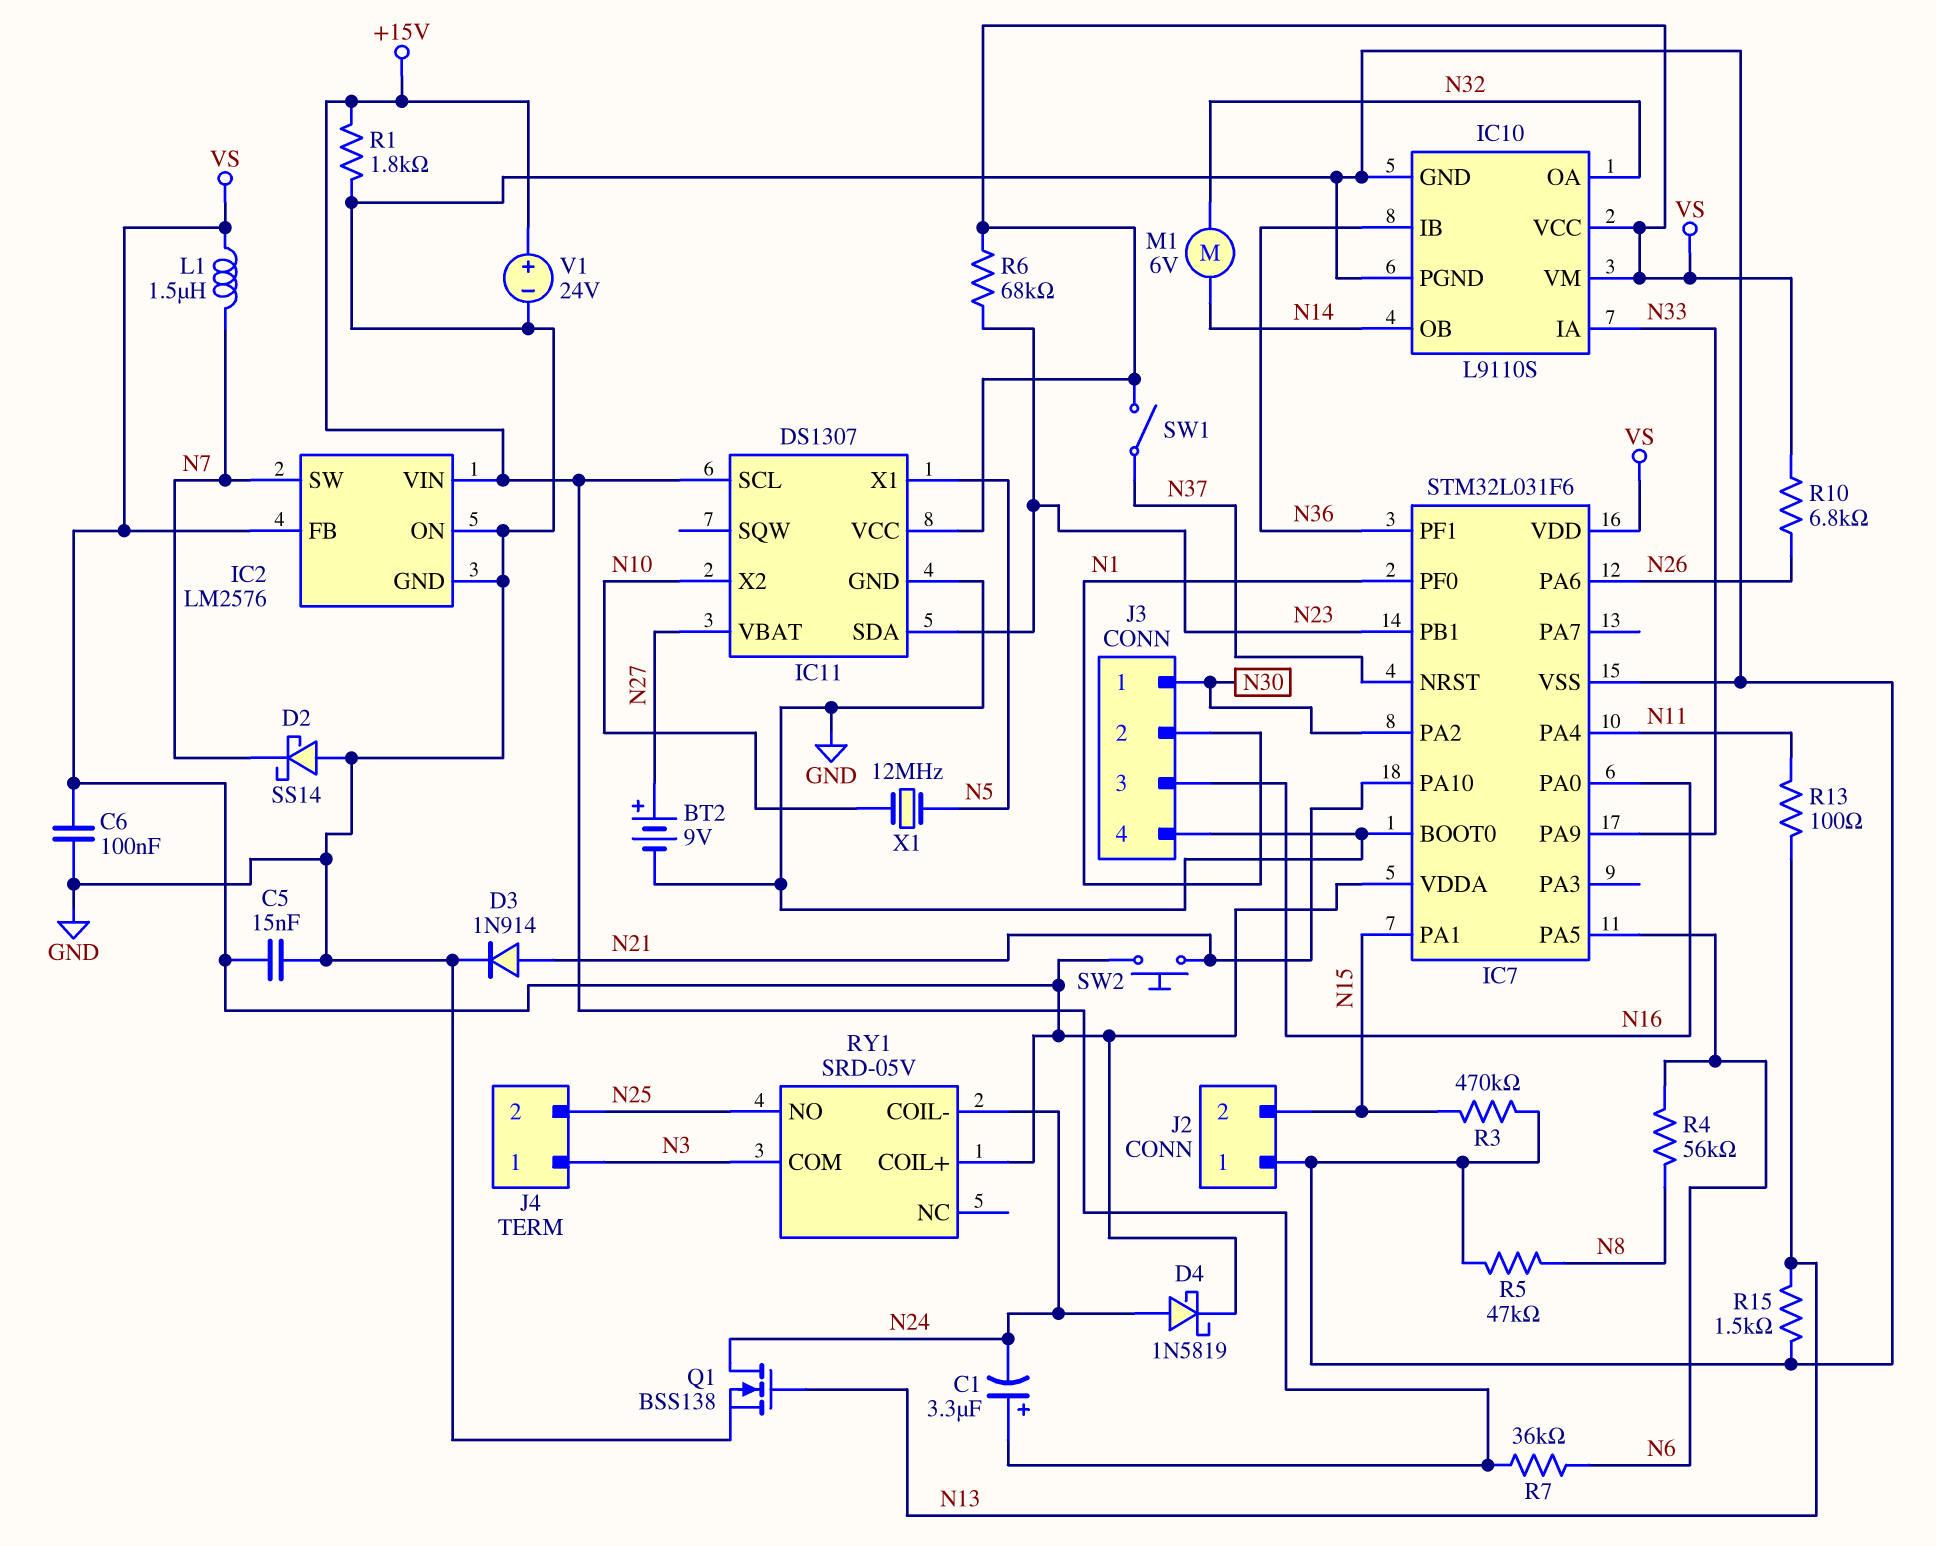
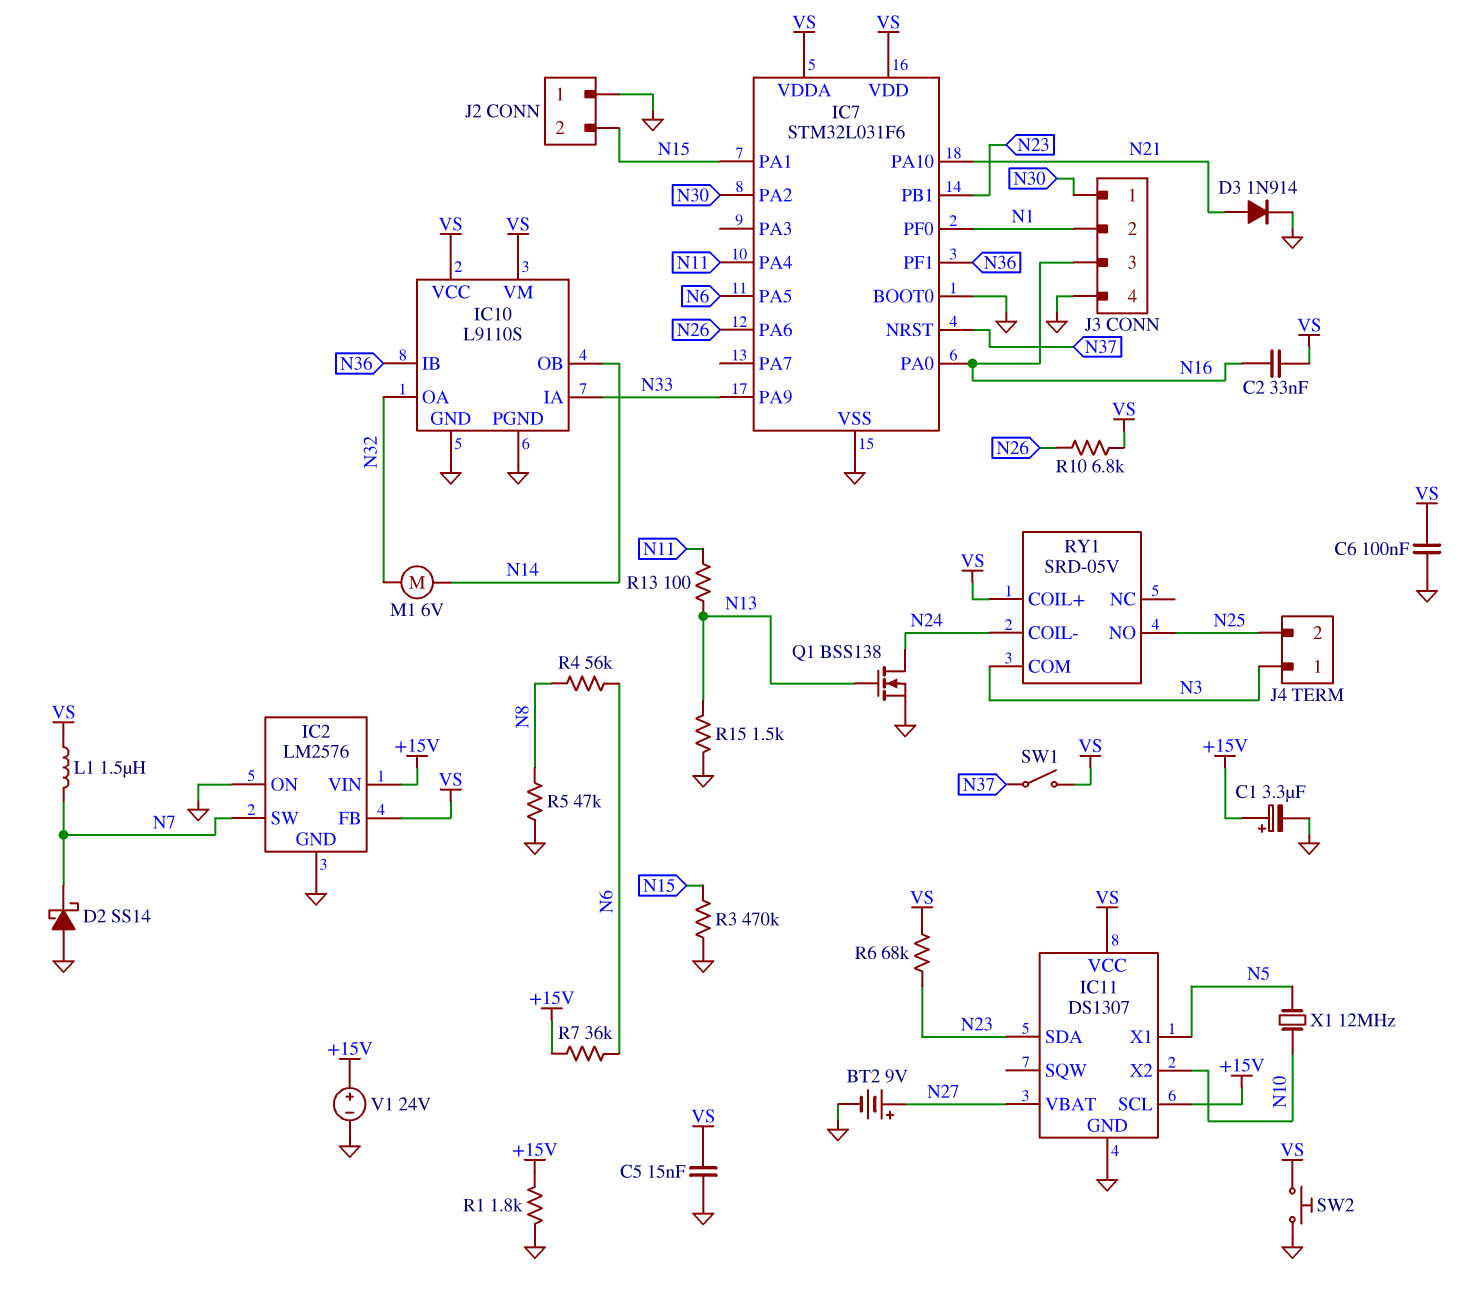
C1: 3.3uF (plus +15V, minus N24) -> 3.3uF (plus +15V, minus GND)
C2: none -> 33nF (N16, VS)
D4: schottky 1N5819 (A N24, K VS) -> none
SW2: button (N21, VS) -> button (GND, VS)

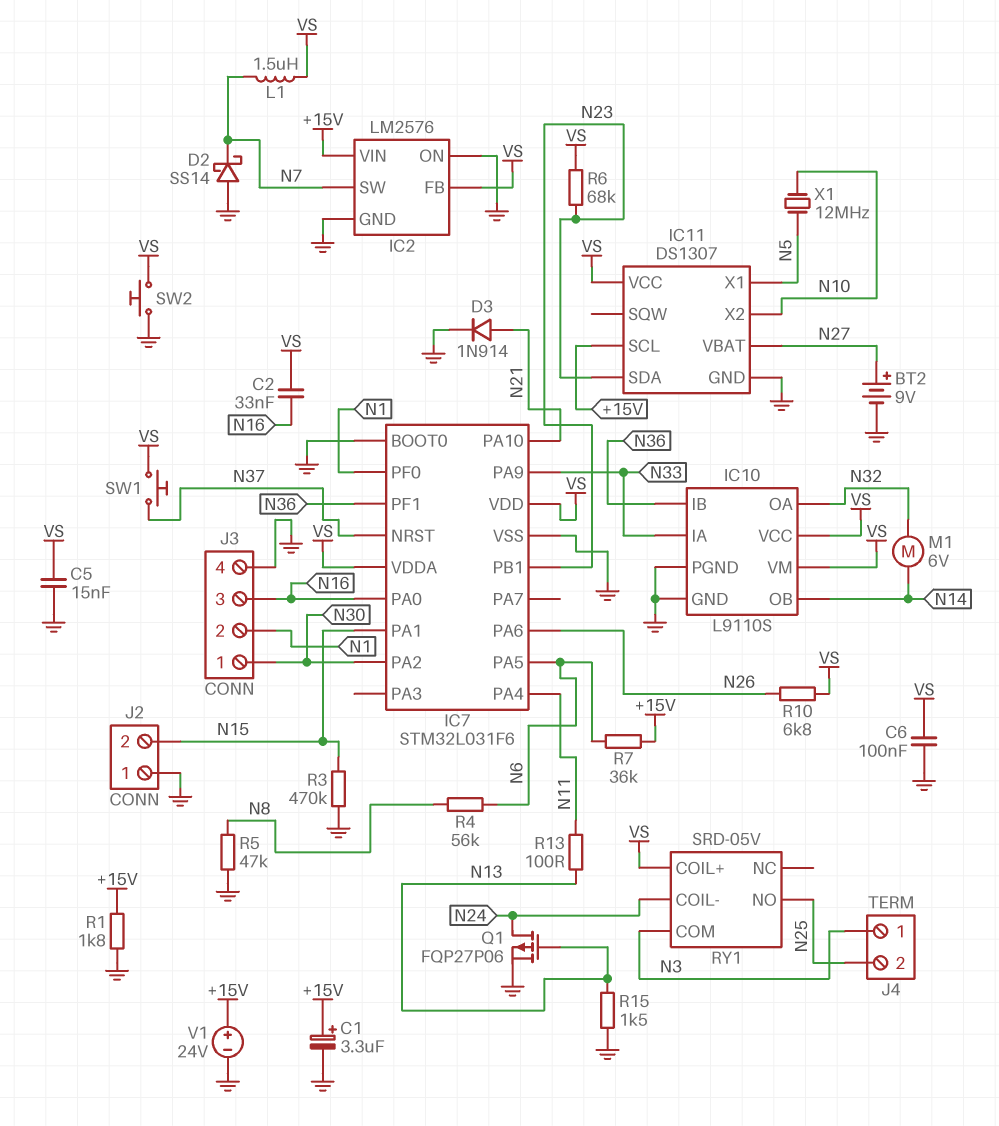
Q1: NMOS BSS138 (G N13, D N24, S GND) -> PMOS FQP27P06 (G N13, D N24, S GND)
SW1: switch (N37, VS) -> button (N37, VS)

